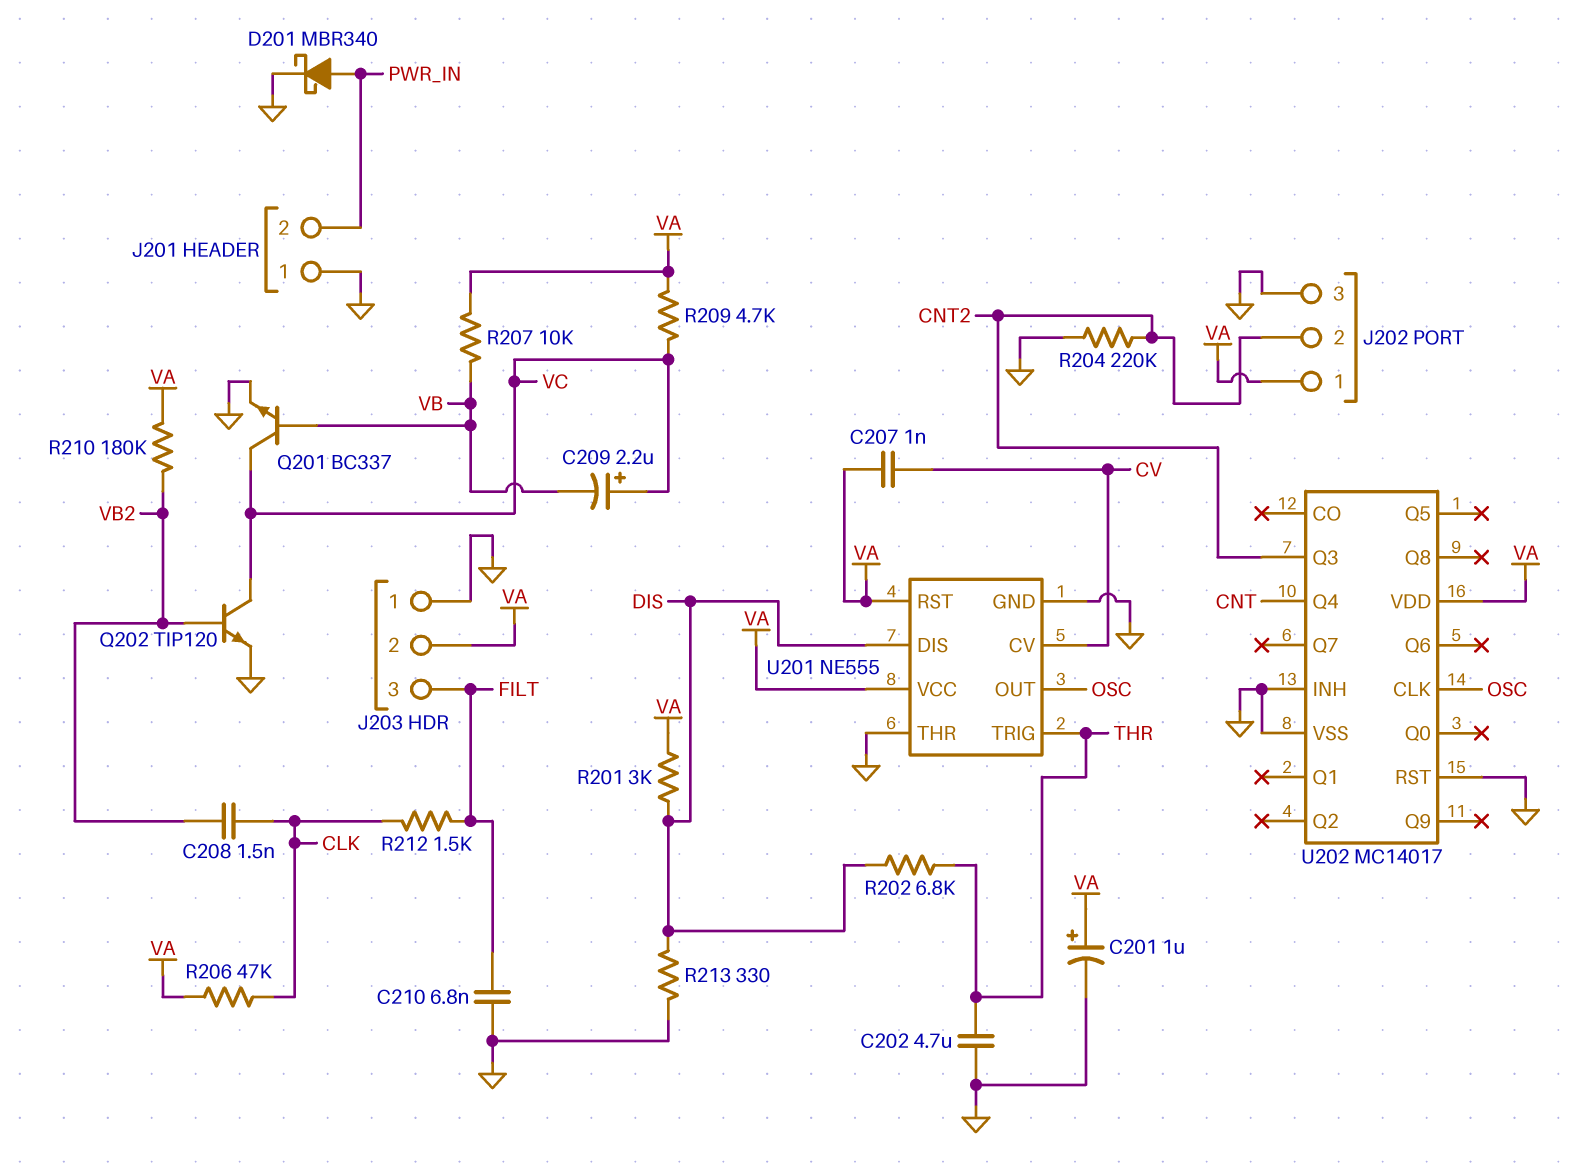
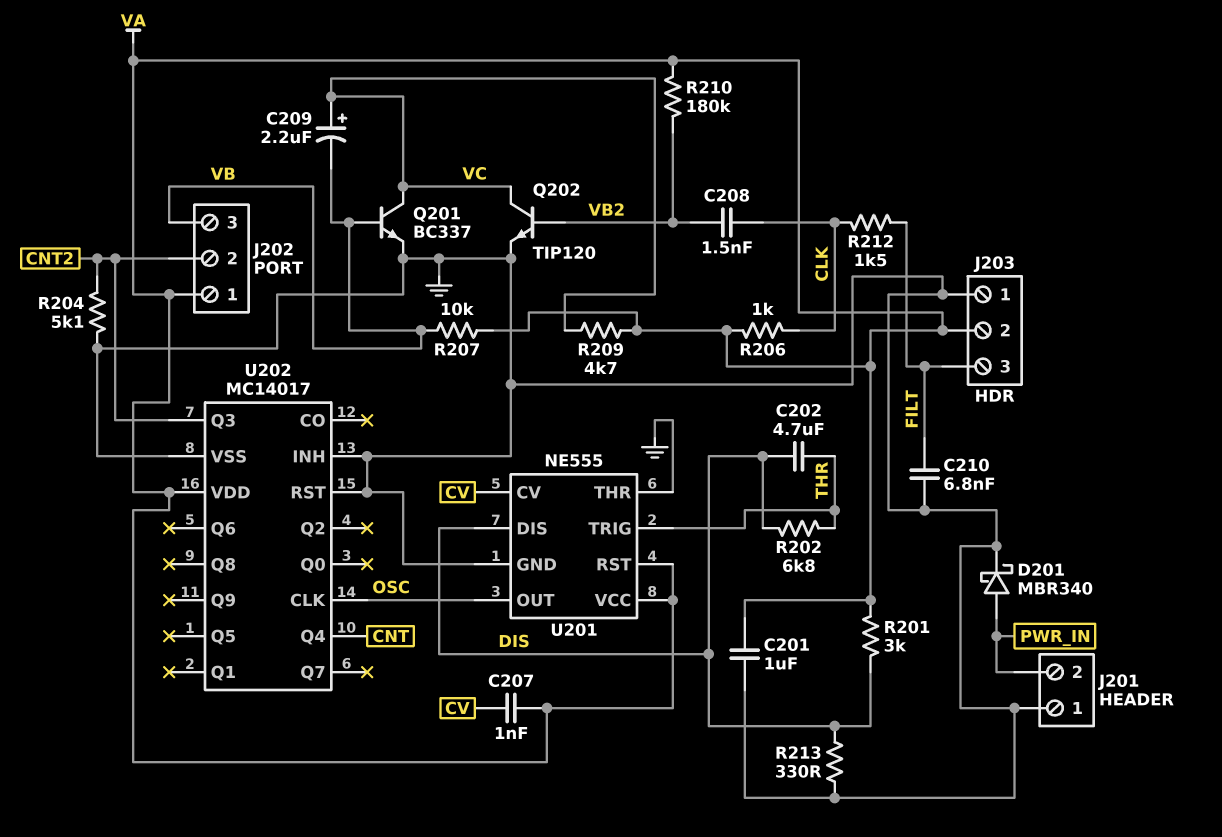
C201: 1uF (plus VA, minus GND) -> 1uF (GND, VA)
C202: 4.7uF (GND, THR) -> 4.7uF (DIS, THR)
J202 pin 3: GND -> VB
R204: 220k (CNT2, GND) -> 5.1k (CNT2, GND)
R206: 47k (CLK, VA) -> 1k (CLK, VA)

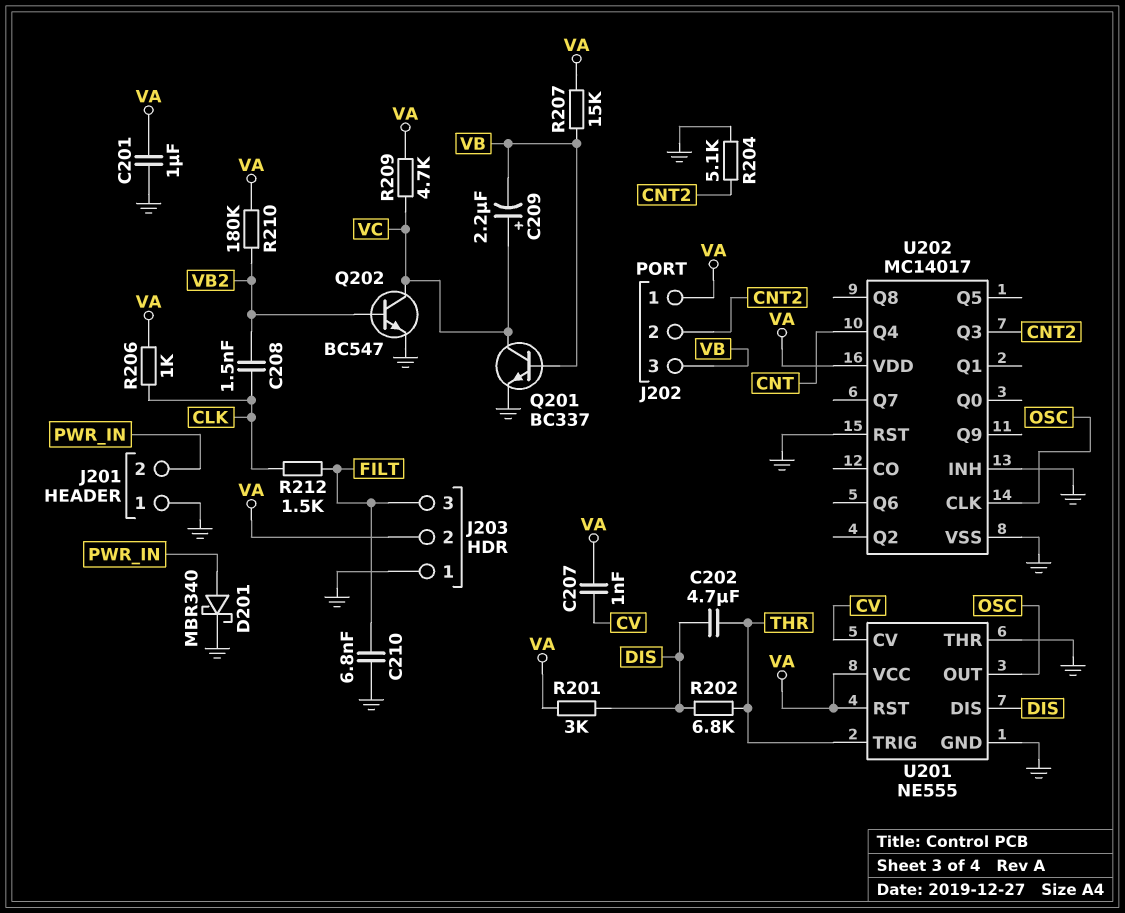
Q202: NPN TIP120 (B VB2, C VC, E GND) -> NPN BC547 (B VB2, C VC, E GND)
R207: 10k (VA, VB) -> 15k (VA, VB)
R213: 330 (DIS, GND) -> none

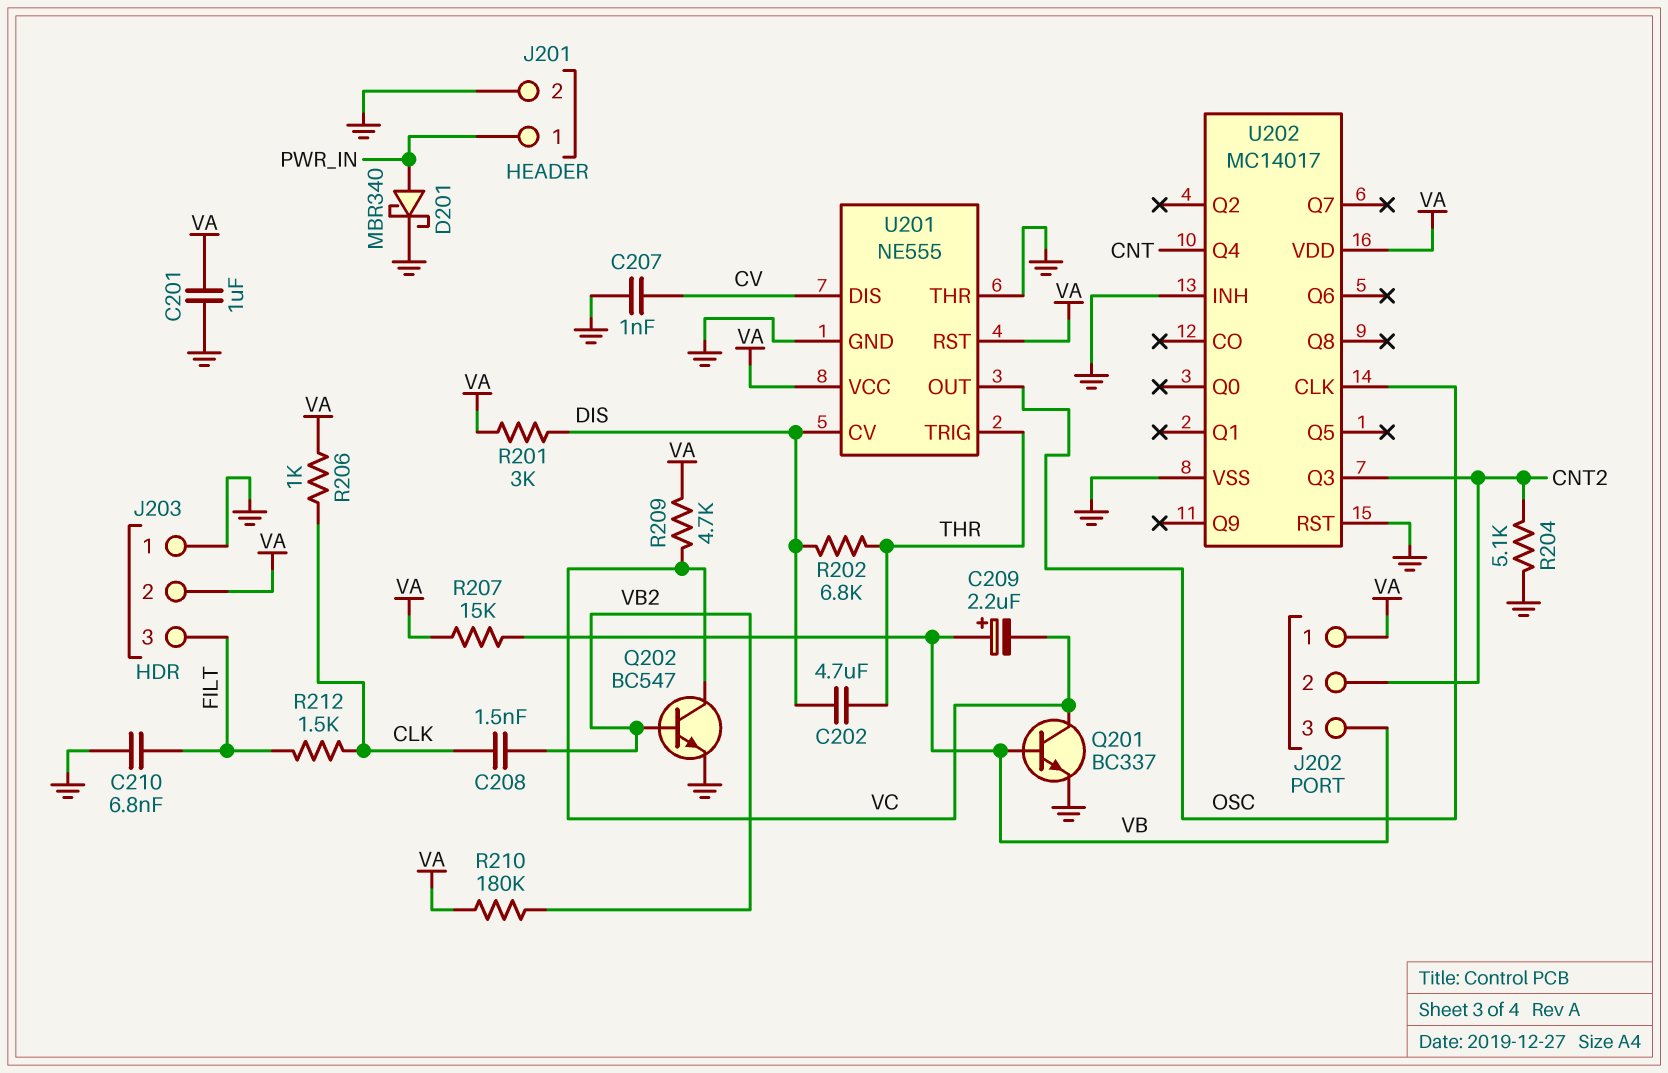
C207: 1nF (CV, VA) -> 1nF (CV, GND)
C209: 2.2uF (plus VC, minus VB) -> 2.2uF (plus VB, minus VC)
J201 pin 1: GND -> PWR_IN
J201 pin 2: PWR_IN -> GND
U201 pin CV: CV -> DIS
U201 pin DIS: DIS -> CV

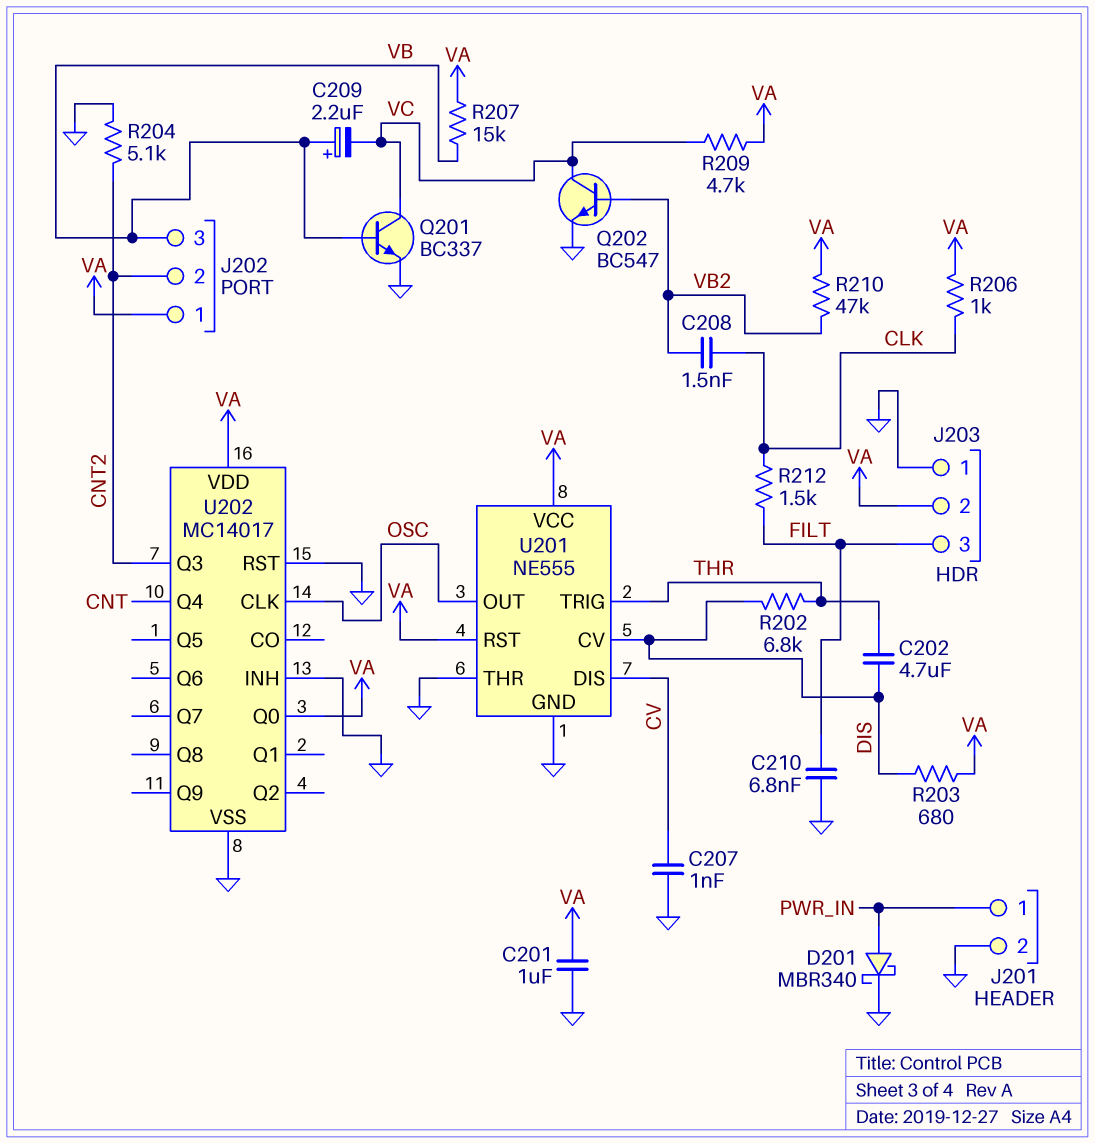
R201: 3k (DIS, VA) -> none
R203: none -> 680 (DIS, VA)
R210: 180k (VA, VB2) -> 47k (VA, VB2)
U202 pin Q0: none -> VA

